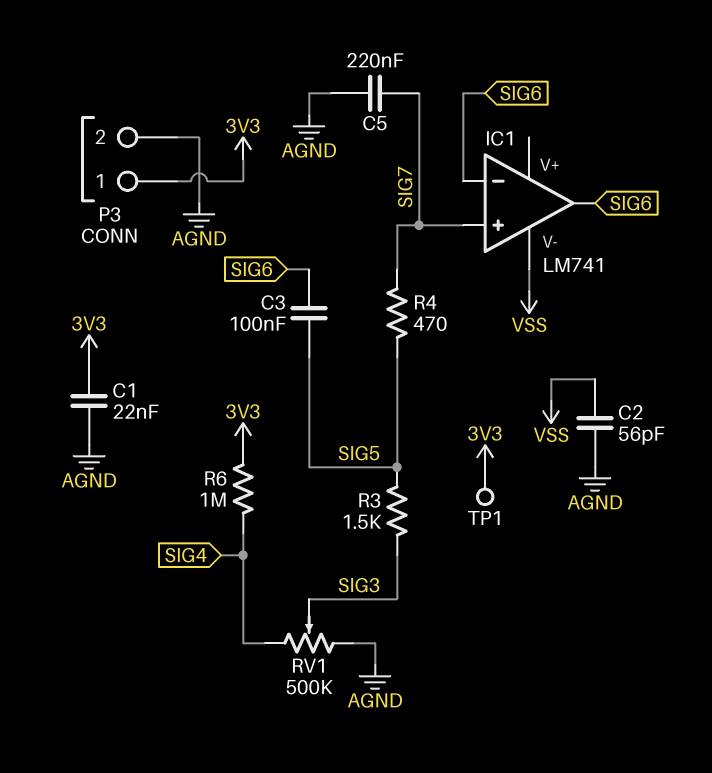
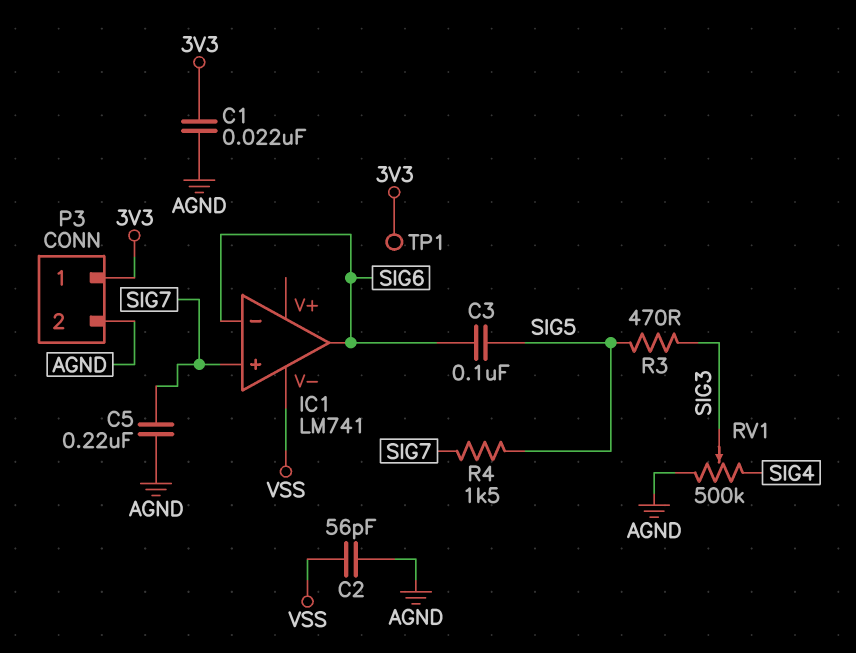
R3: 1.5k (SIG3, SIG5) -> 470 (SIG3, SIG5)
R4: 470 (SIG5, SIG7) -> 1.5k (SIG5, SIG7)
R6: 1M (3V3, SIG4) -> none

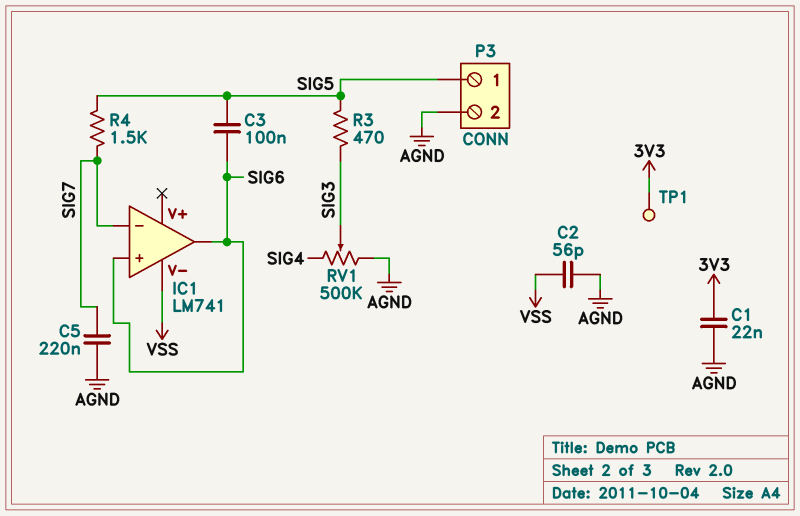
IC1 pin in+: SIG7 -> SIG6
IC1 pin in-: SIG6 -> SIG7
P3 pin 1: 3V3 -> SIG5

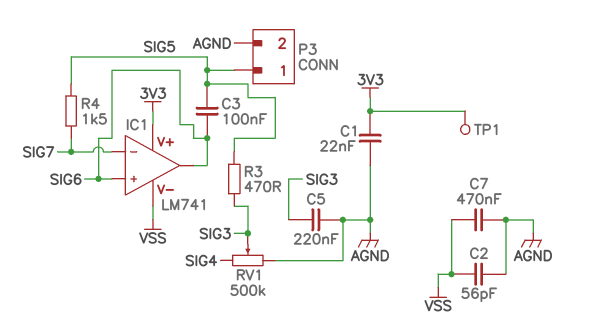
C5: 220nF (AGND, SIG7) -> 220nF (AGND, SIG3)
C7: none -> 470nF (AGND, VSS)
IC1 pin V+: none -> 3V3

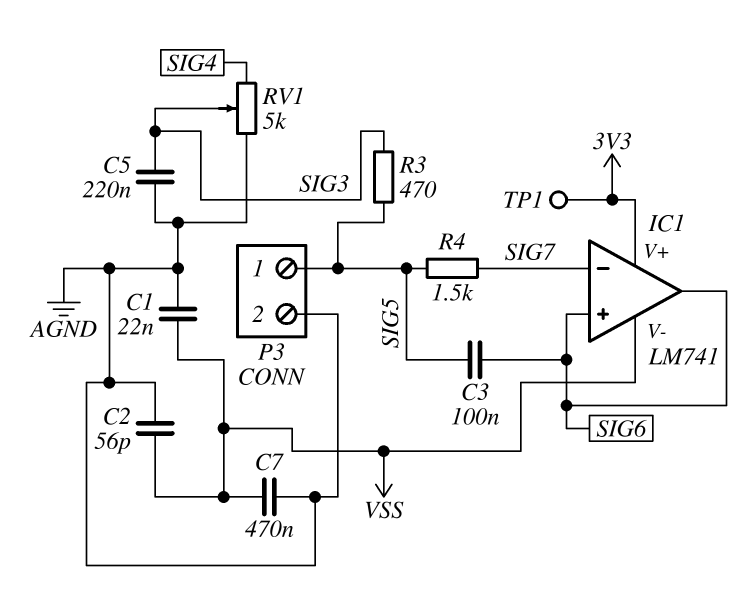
C1: 22nF (3V3, AGND) -> 22nF (AGND, VSS)
RV1: 500k (AGND, SIG4, wiper SIG3) -> 5k (AGND, SIG4, wiper SIG3)

